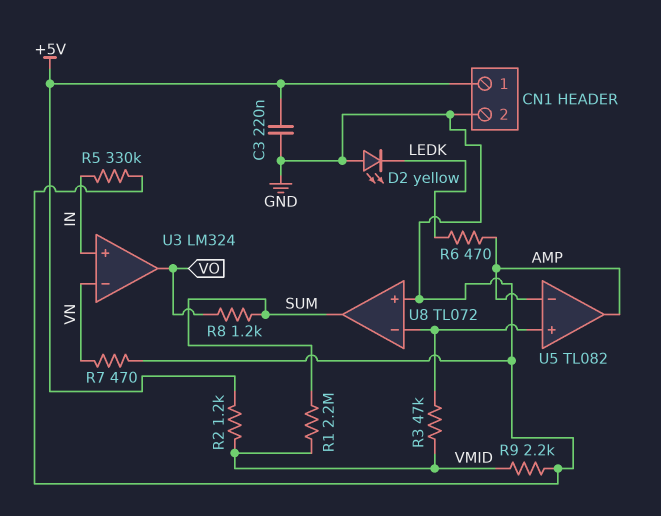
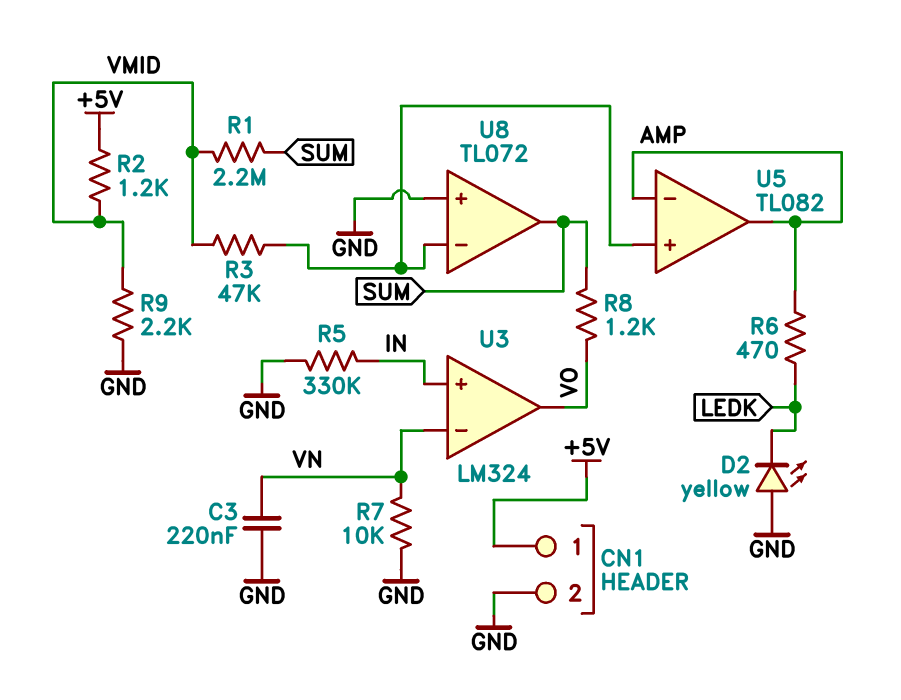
C3: 220nF (+5V, GND) -> 220nF (GND, VN)
R7: 470 (GND, VN) -> 10k (GND, VN)

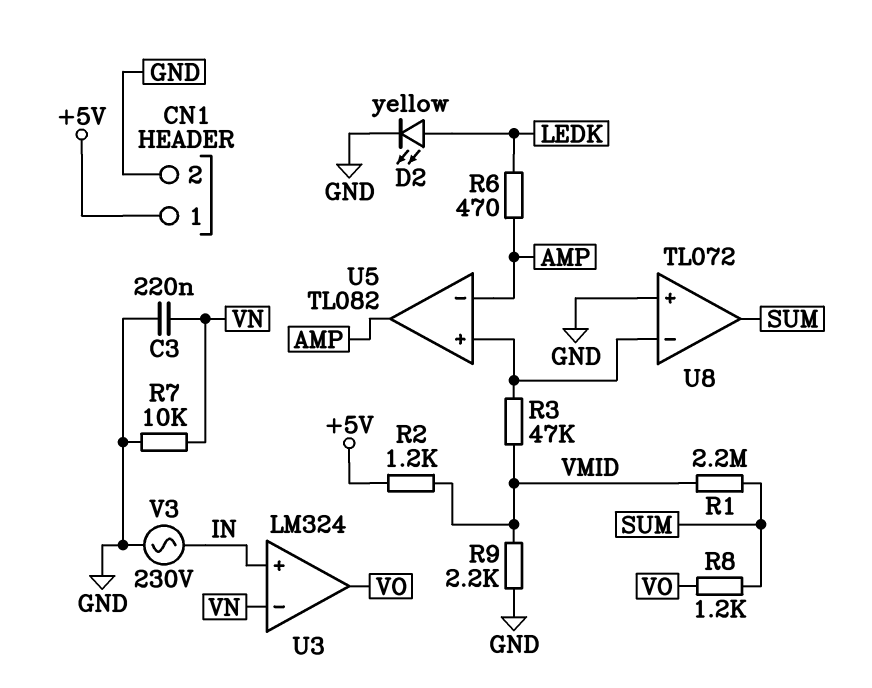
D2: LED yellow (A GND, K LEDK) -> LED yellow (A LEDK, K GND)
R5: 330k (GND, IN) -> none
V3: none -> AC 230V (GND, IN)

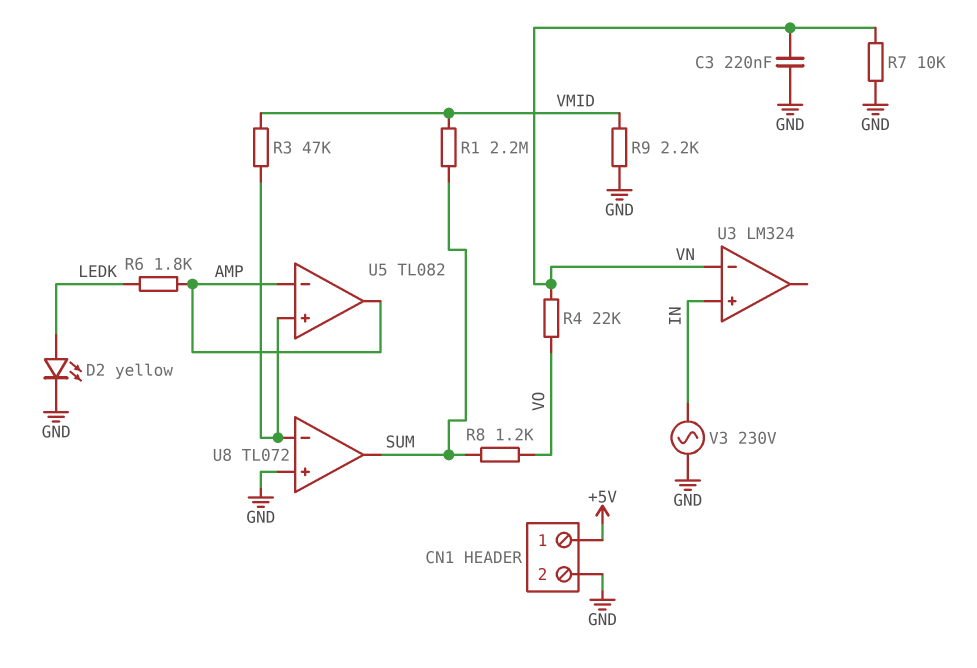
R2: 1.2k (+5V, VMID) -> none
R4: none -> 22k (VN, VO)
R6: 470 (AMP, LEDK) -> 1.8k (AMP, LEDK)
U3 pin out: VO -> none

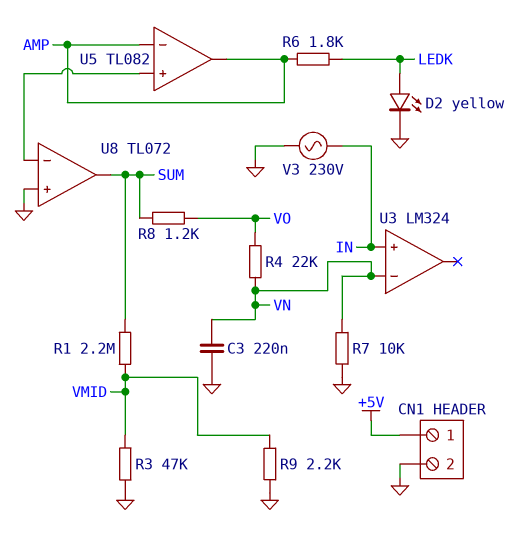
R3: 47k (U5/in+, VMID) -> 47k (GND, VMID)

